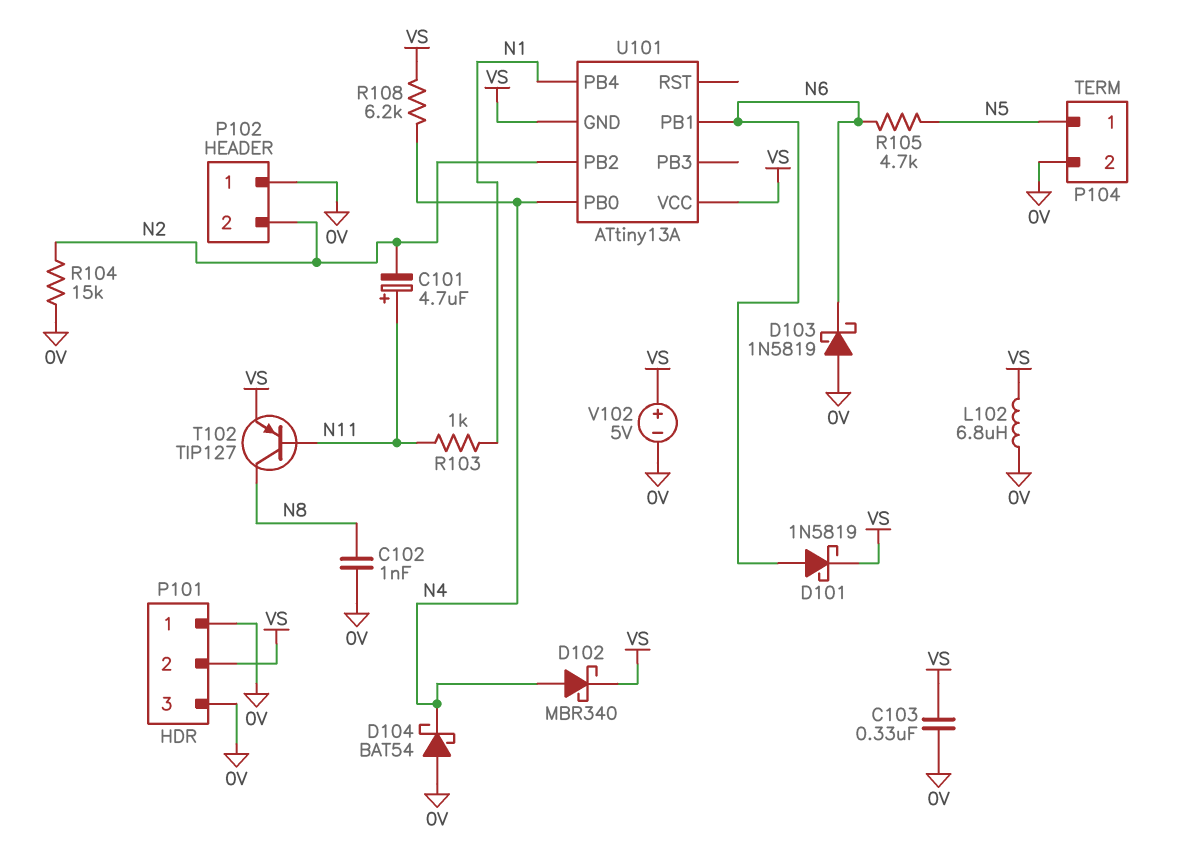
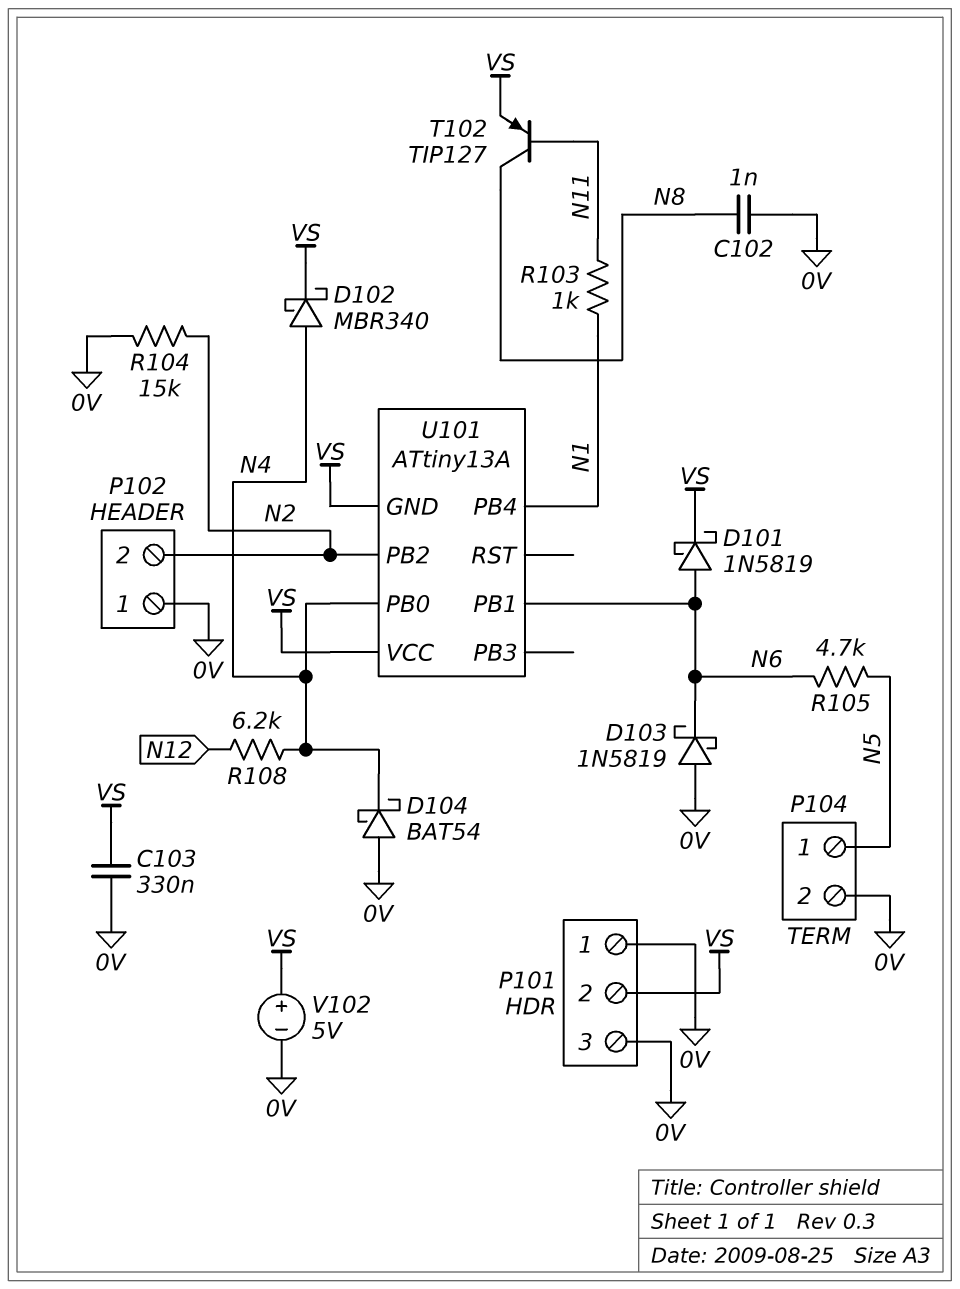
C101: 4.7uF (plus N11, minus N2) -> none
L102: 6.8uH (0V, VS) -> none
R108: 6.2k (N4, VS) -> 6.2k (N4, N12)

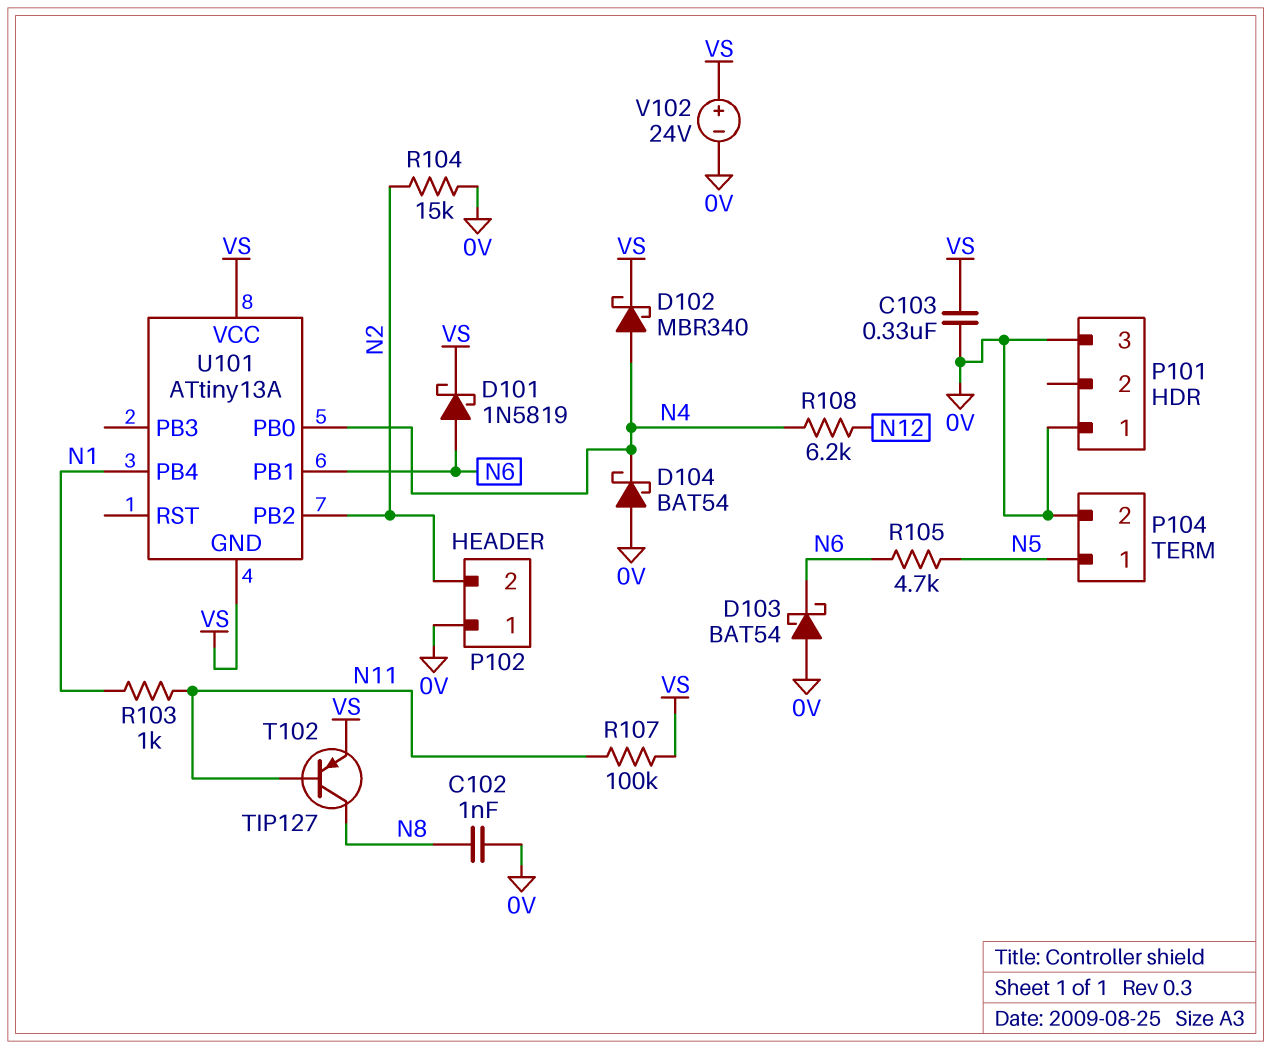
D103: schottky 1N5819 (A 0V, K N6) -> schottky BAT54 (A 0V, K N6)
P101 pin 2: VS -> none
R107: none -> 100k (N11, VS)
V102: 5V (plus VS, minus 0V) -> 24V (plus VS, minus 0V)

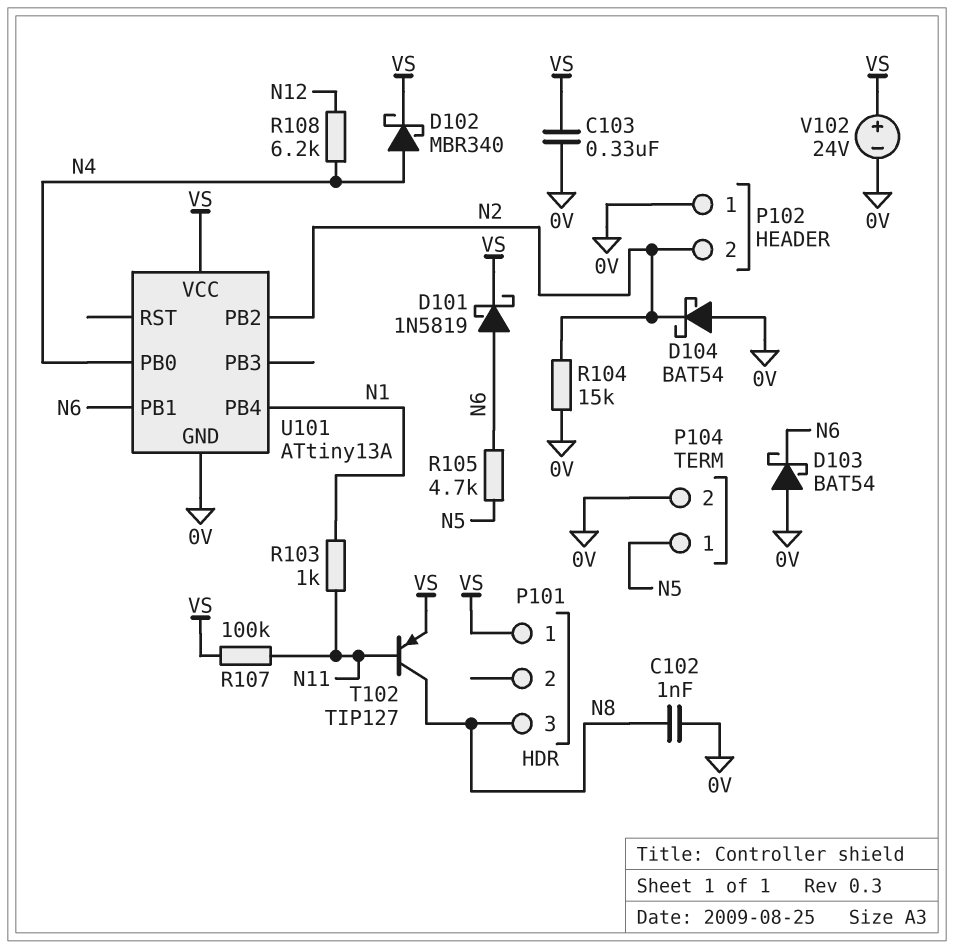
D104: schottky BAT54 (A 0V, K N4) -> schottky BAT54 (A 0V, K N2)
P101 pin 1: 0V -> VS
P101 pin 3: 0V -> N8
U101 pin GND: VS -> 0V

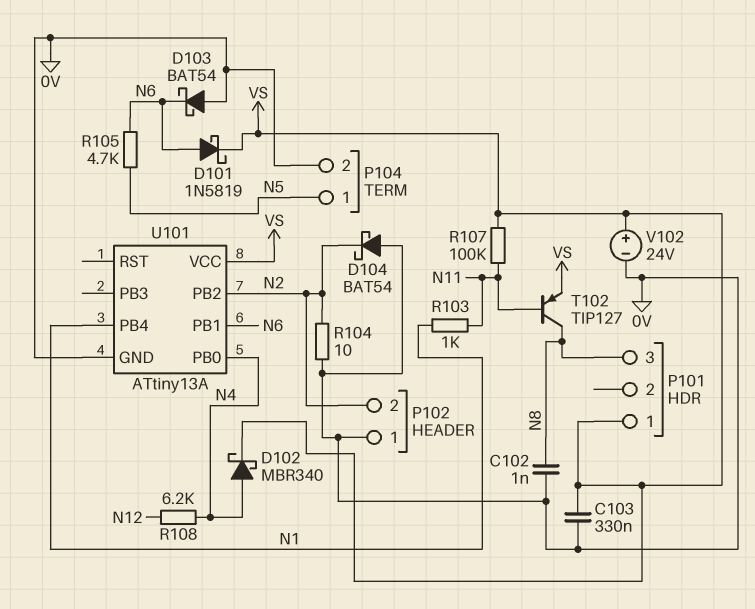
R104: 15k (0V, N2) -> 10 (0V, N2)

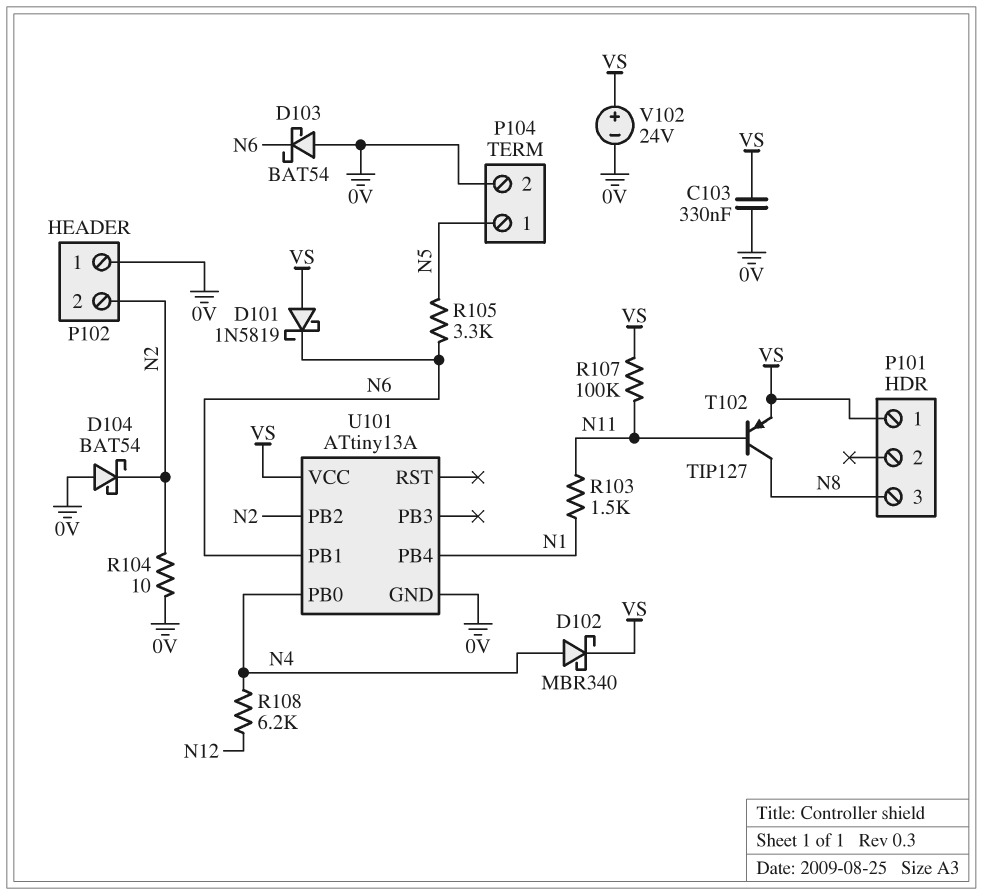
C102: 1nF (0V, N8) -> none
D101: schottky 1N5819 (A N6, K VS) -> schottky 1N5819 (A VS, K N6)
R103: 1k (N1, N11) -> 1.5k (N1, N11)
R105: 4.7k (N5, N6) -> 3.3k (N5, N6)

